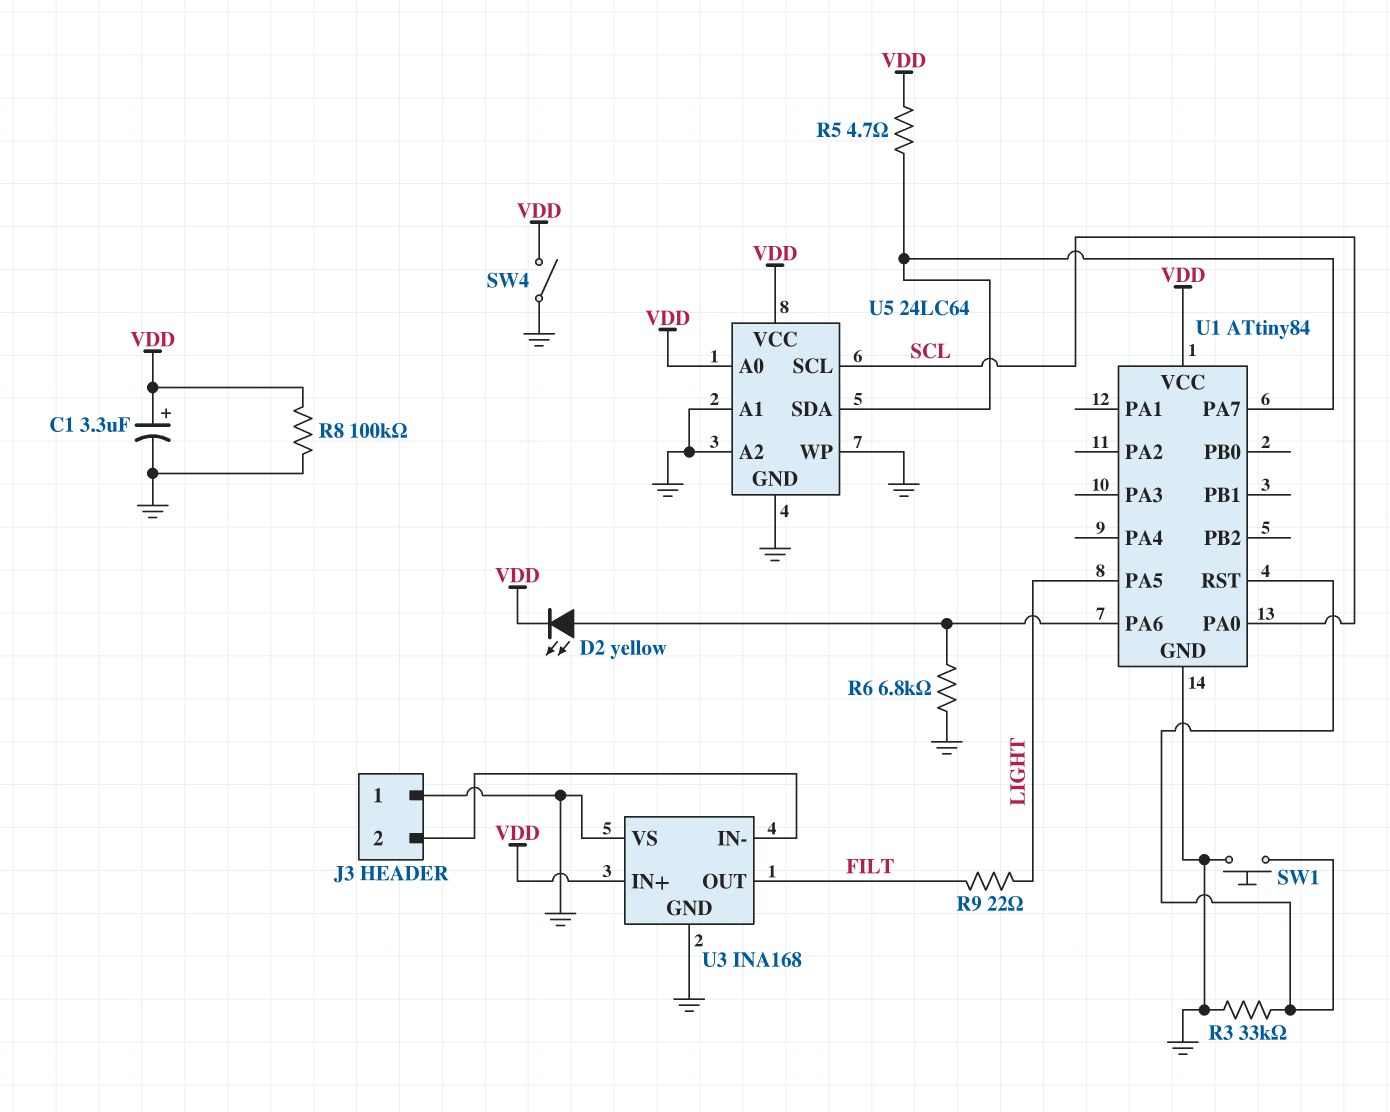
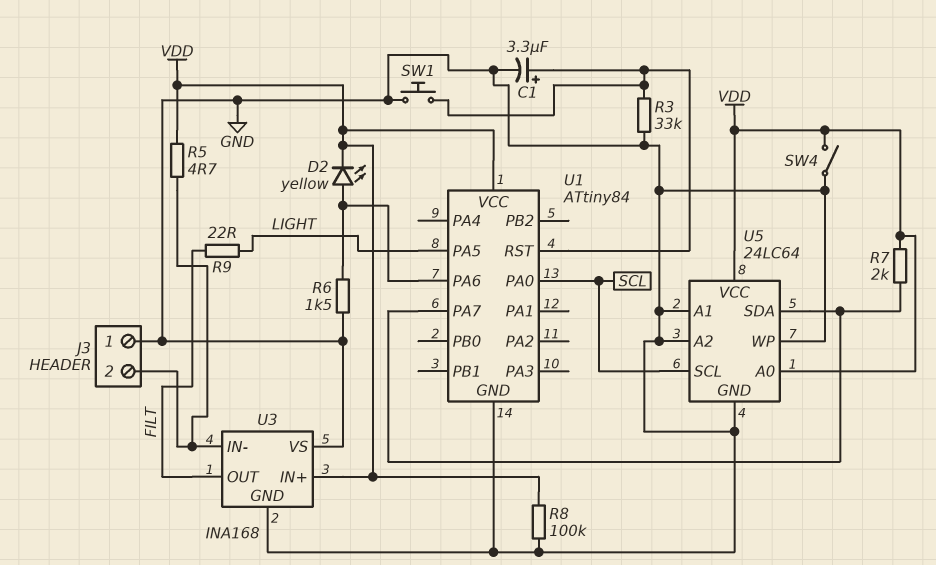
C1: 3.3uF (plus VDD, minus GND) -> 3.3uF (plus U1/RST, minus GND)
R5: 4.7 (U1/PA7, VDD) -> 4.7 (J3/2, VDD)
R6: 6.8k (GND, U1/PA6) -> 1.5k (GND, U1/PA6)
R7: none -> 2k (U1/PA7, VDD)

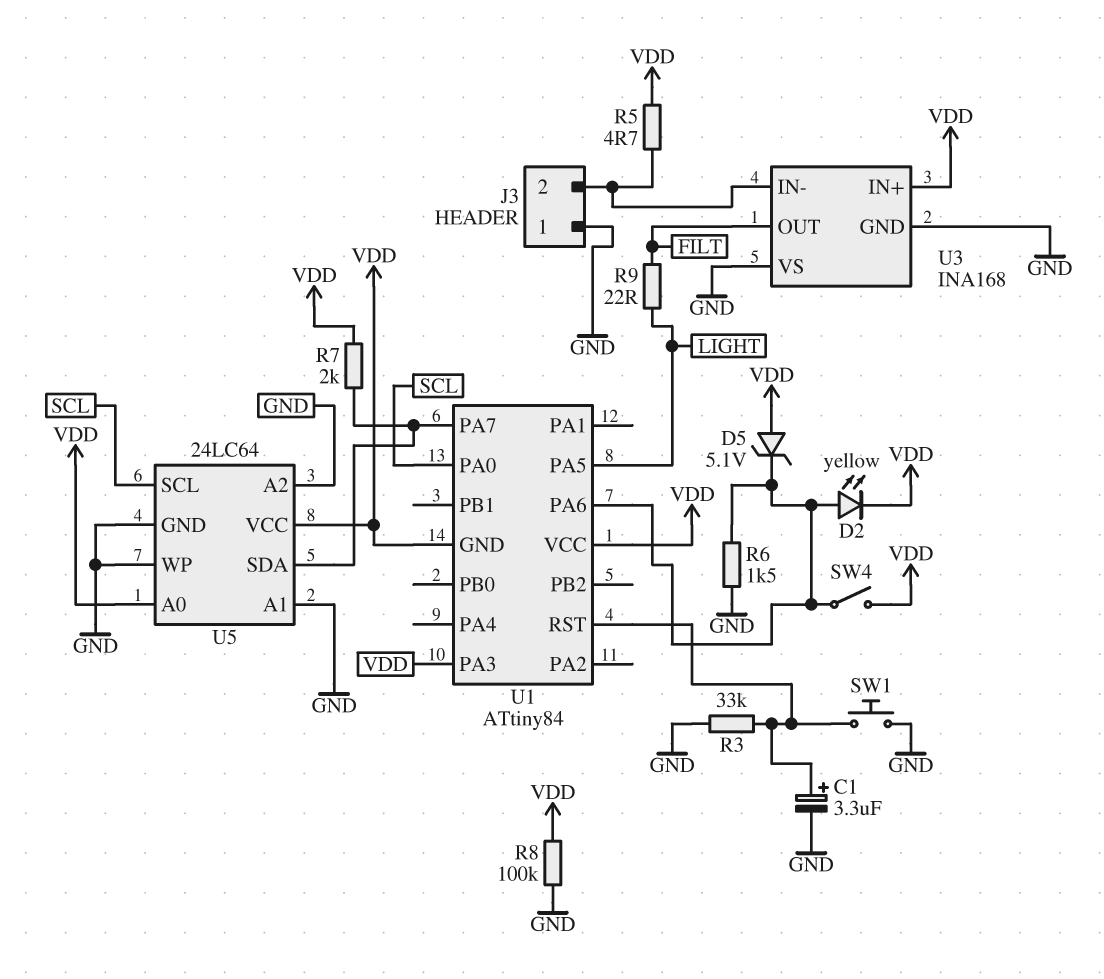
D5: none -> zener 5.1V (A VDD, K U1/PA6)
SW4: switch (GND, VDD) -> switch (U1/PA6, VDD)
U1 pin GND: GND -> VDD
U1 pin PA3: none -> VDD

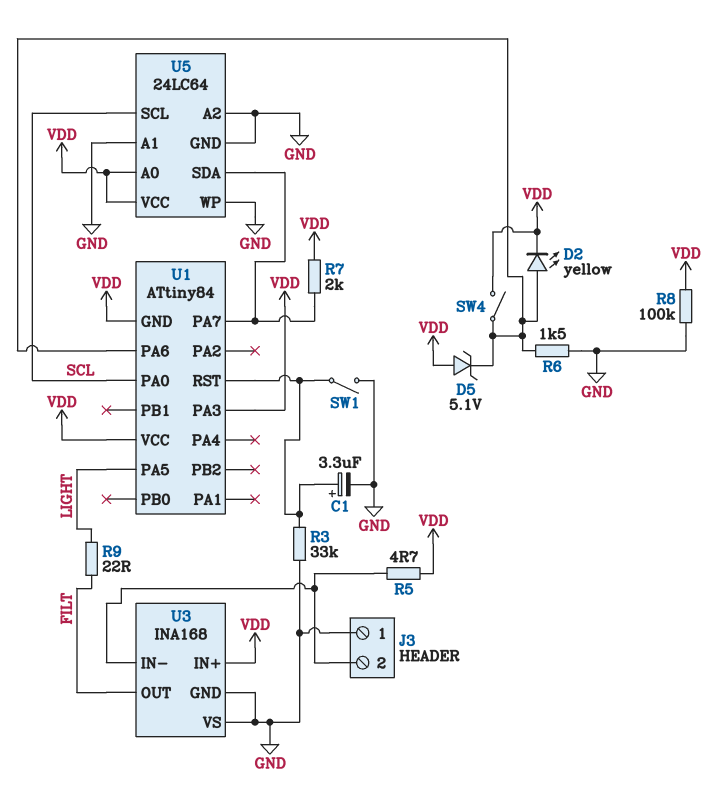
SW1: button (GND, U1/RST) -> switch (GND, U1/RST)

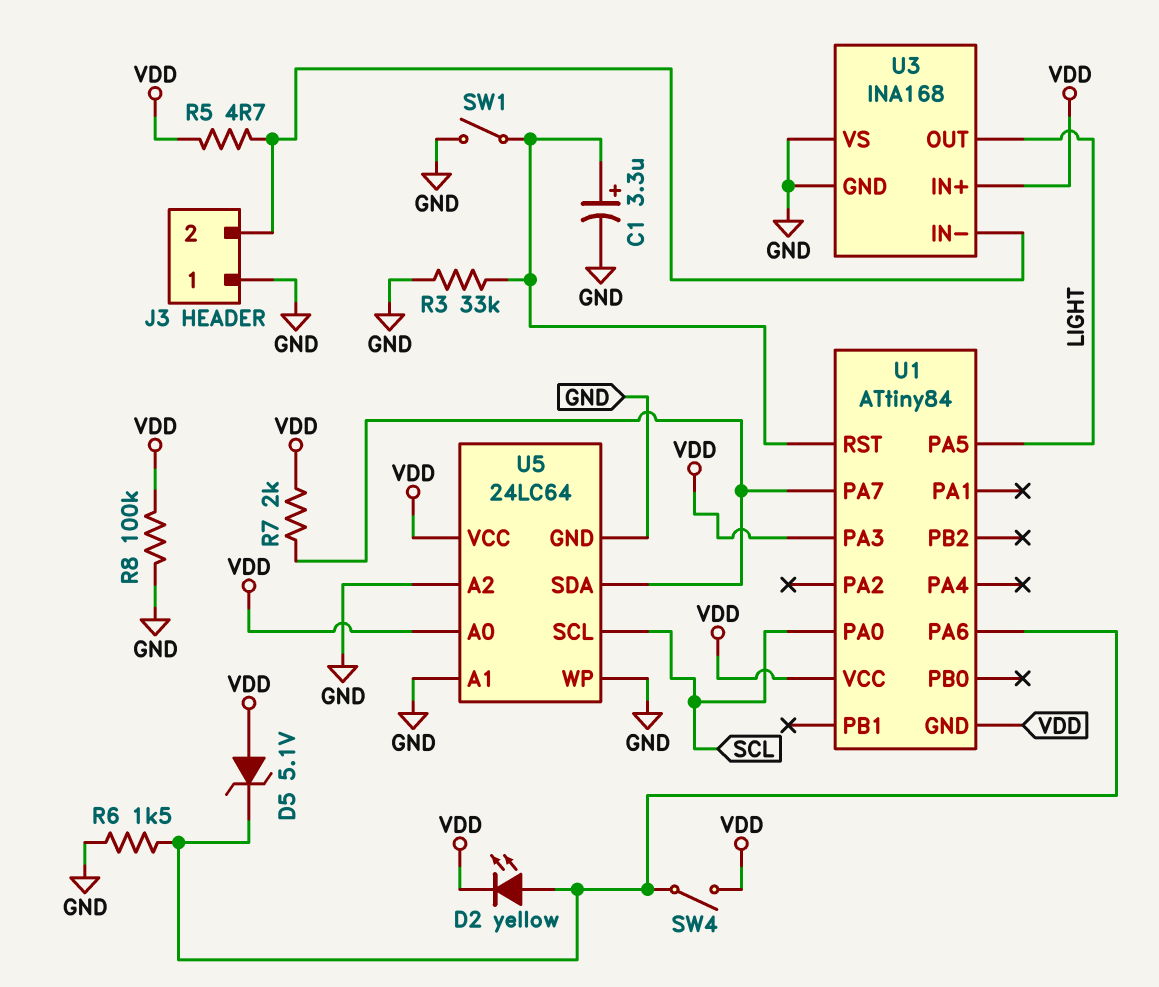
R9: 22 (FILT, LIGHT) -> none
U3 pin OUT: FILT -> LIGHT

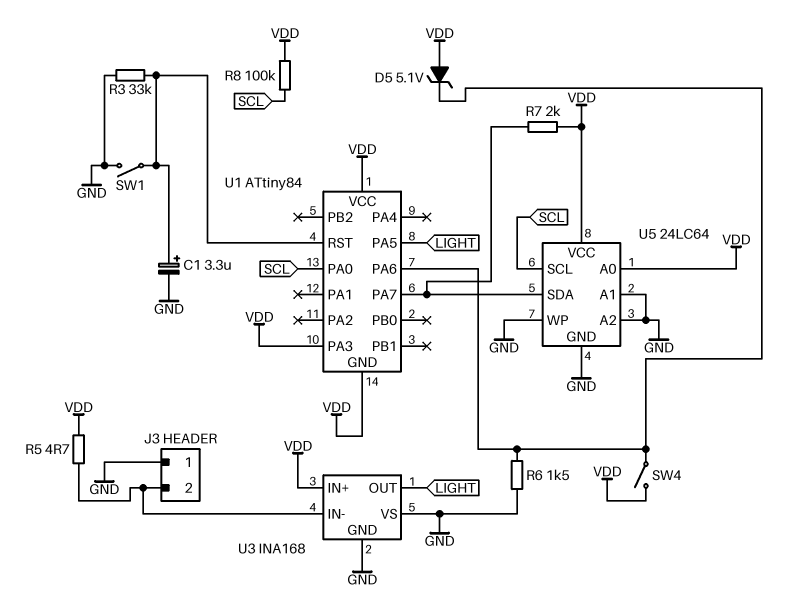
D2: LED yellow (A U1/PA6, K VDD) -> none
R8: 100k (GND, VDD) -> 100k (SCL, VDD)

